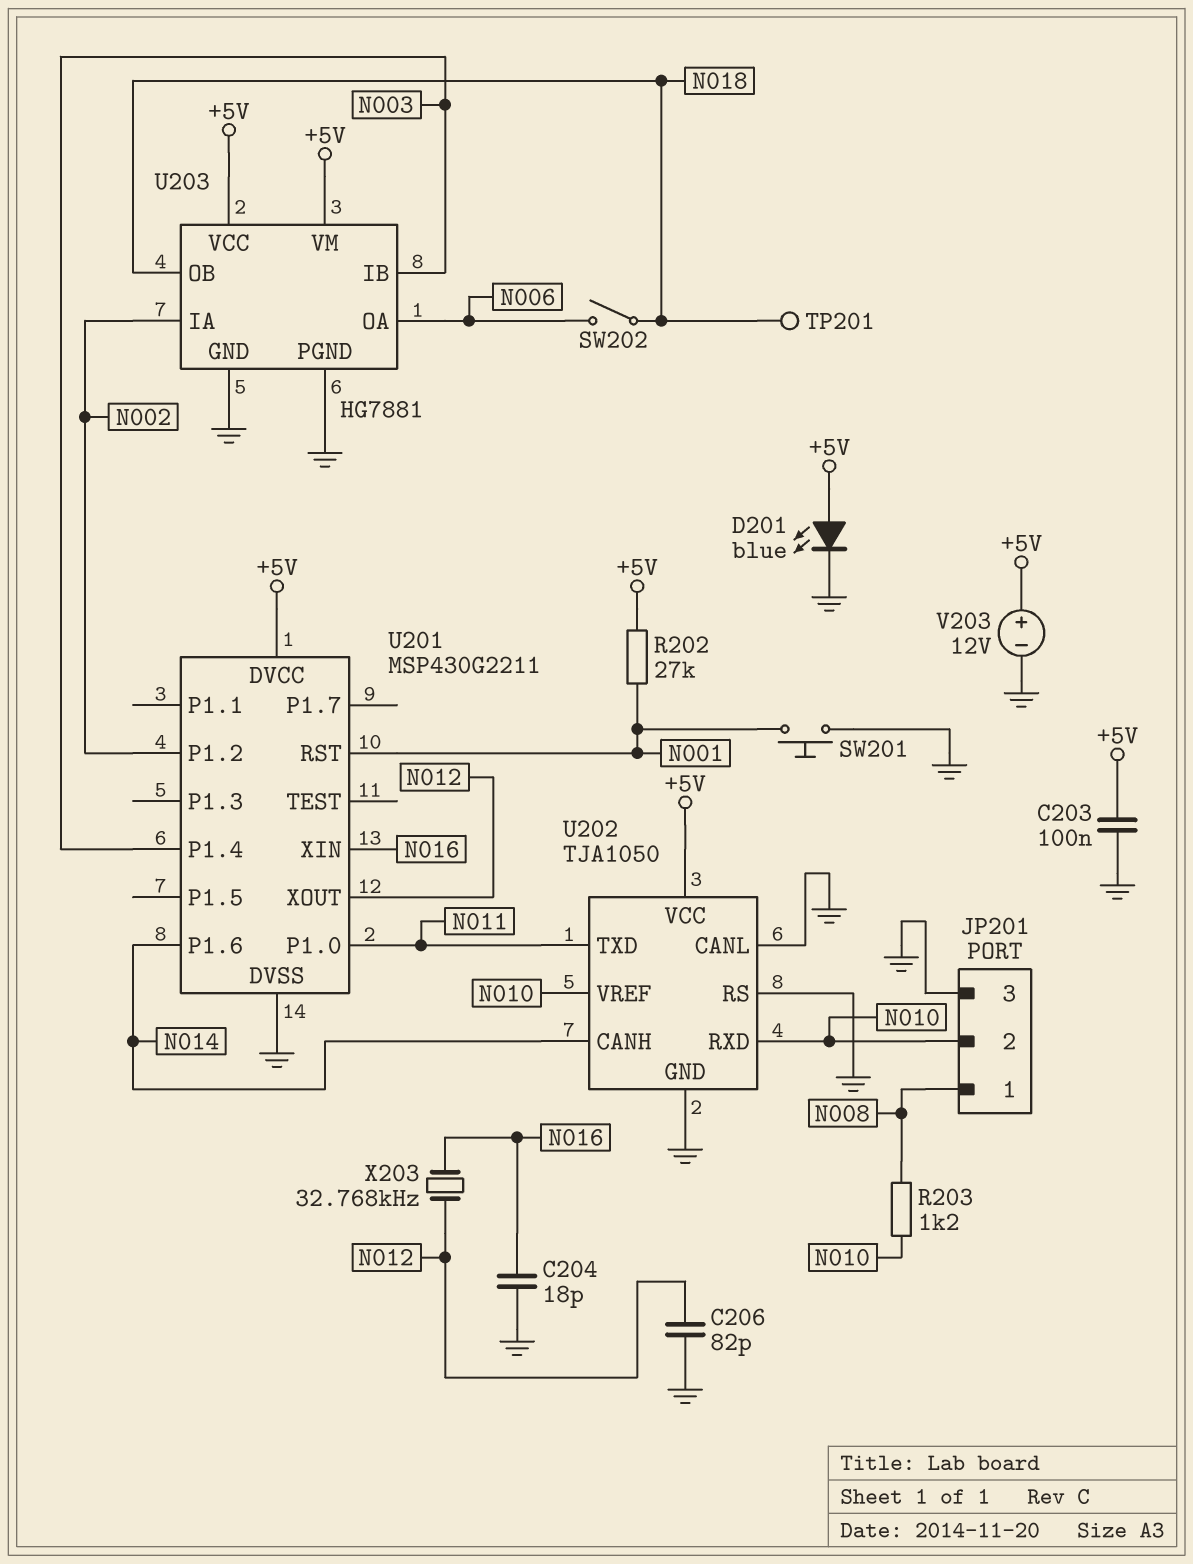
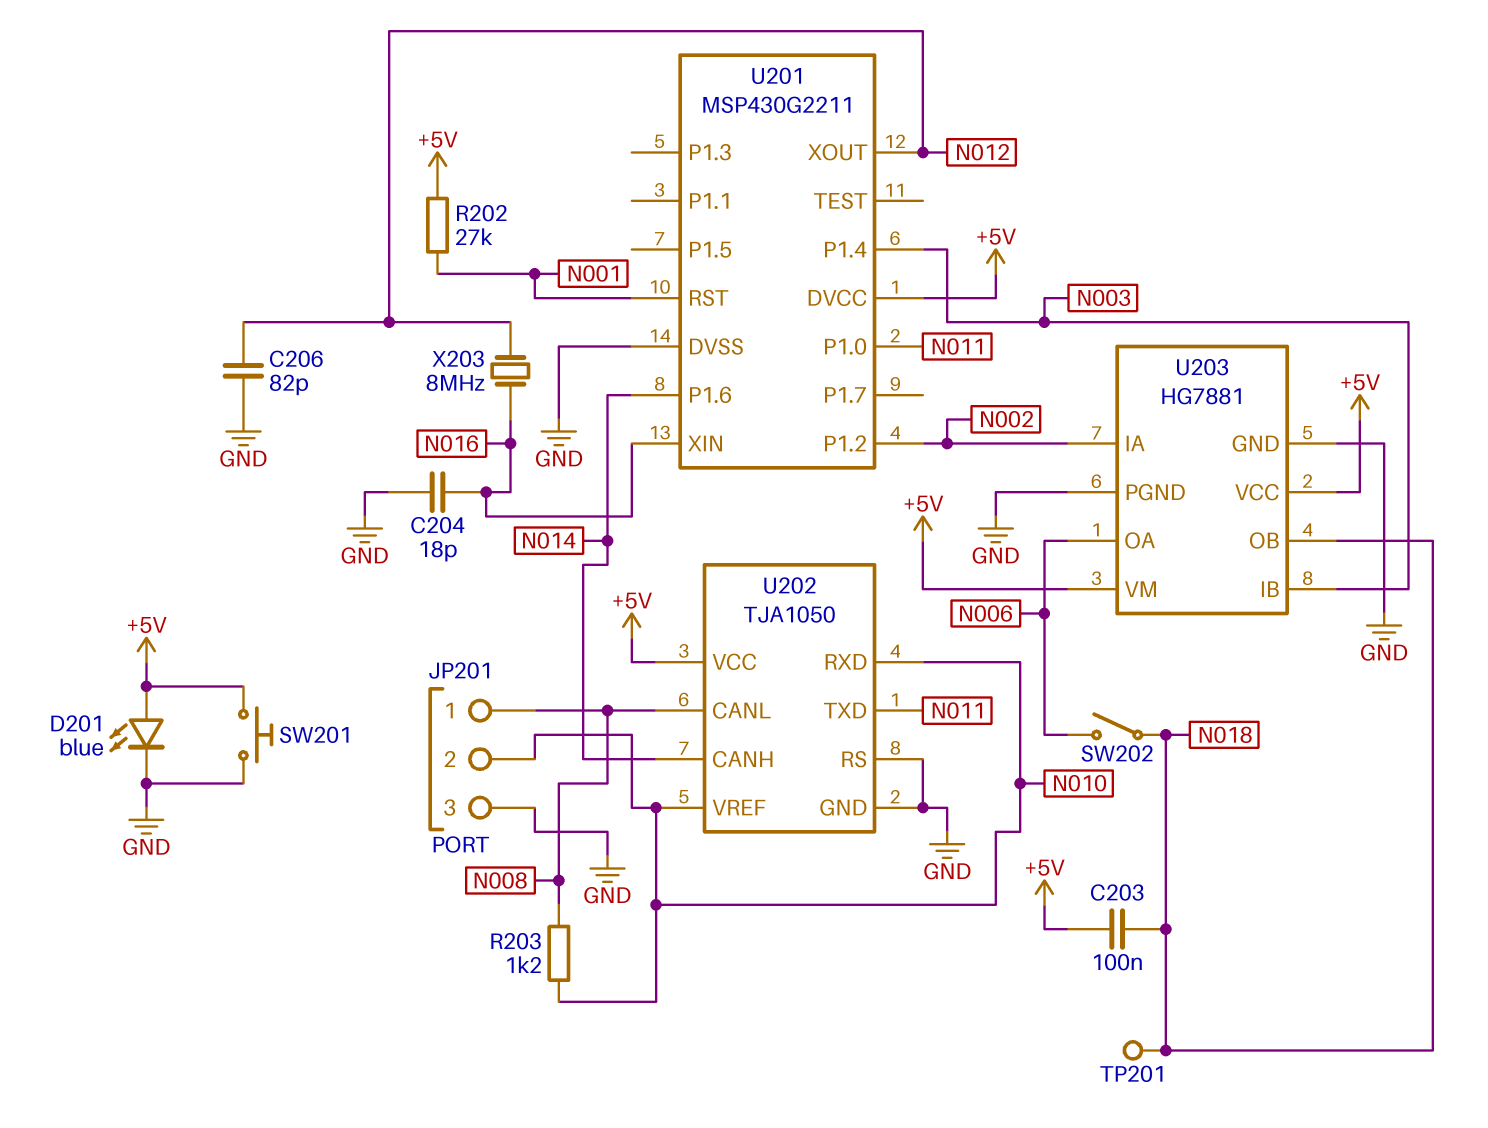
C203: 100nF (+5V, GND) -> 100nF (+5V, N018)
SW201: button (GND, N001) -> button (+5V, GND)
U202 pin CANL: GND -> N008
V203: 12V (plus +5V, minus GND) -> none
X203: 32.768kHz (N012, N016) -> 8MHz (N012, N016)

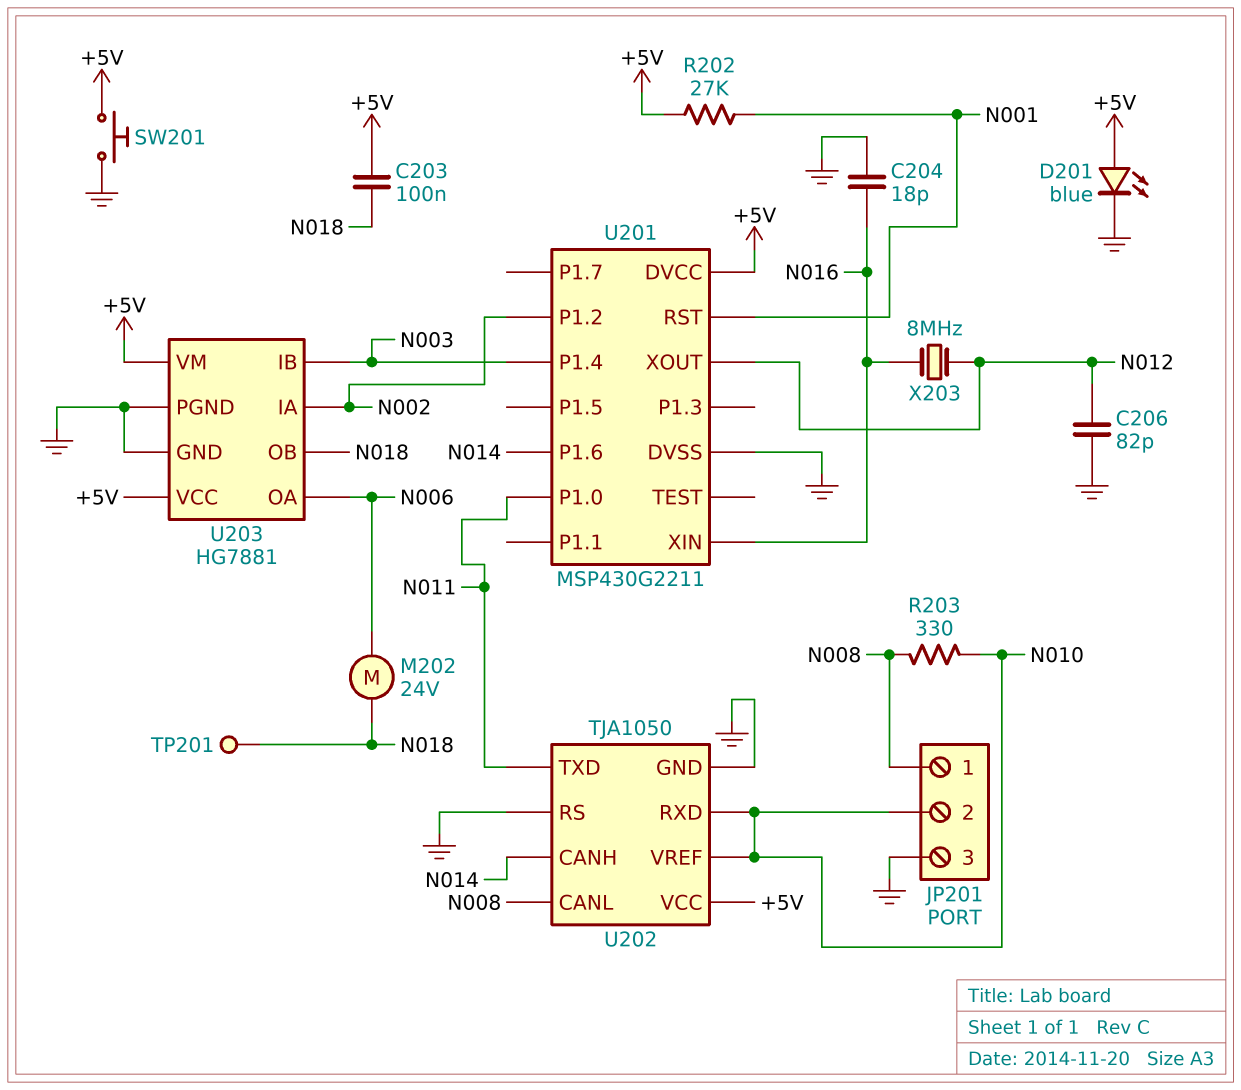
M202: none -> motor 24V (N006, N018)
R203: 1.2k (N008, N010) -> 330 (N008, N010)
SW202: switch (N006, N018) -> none

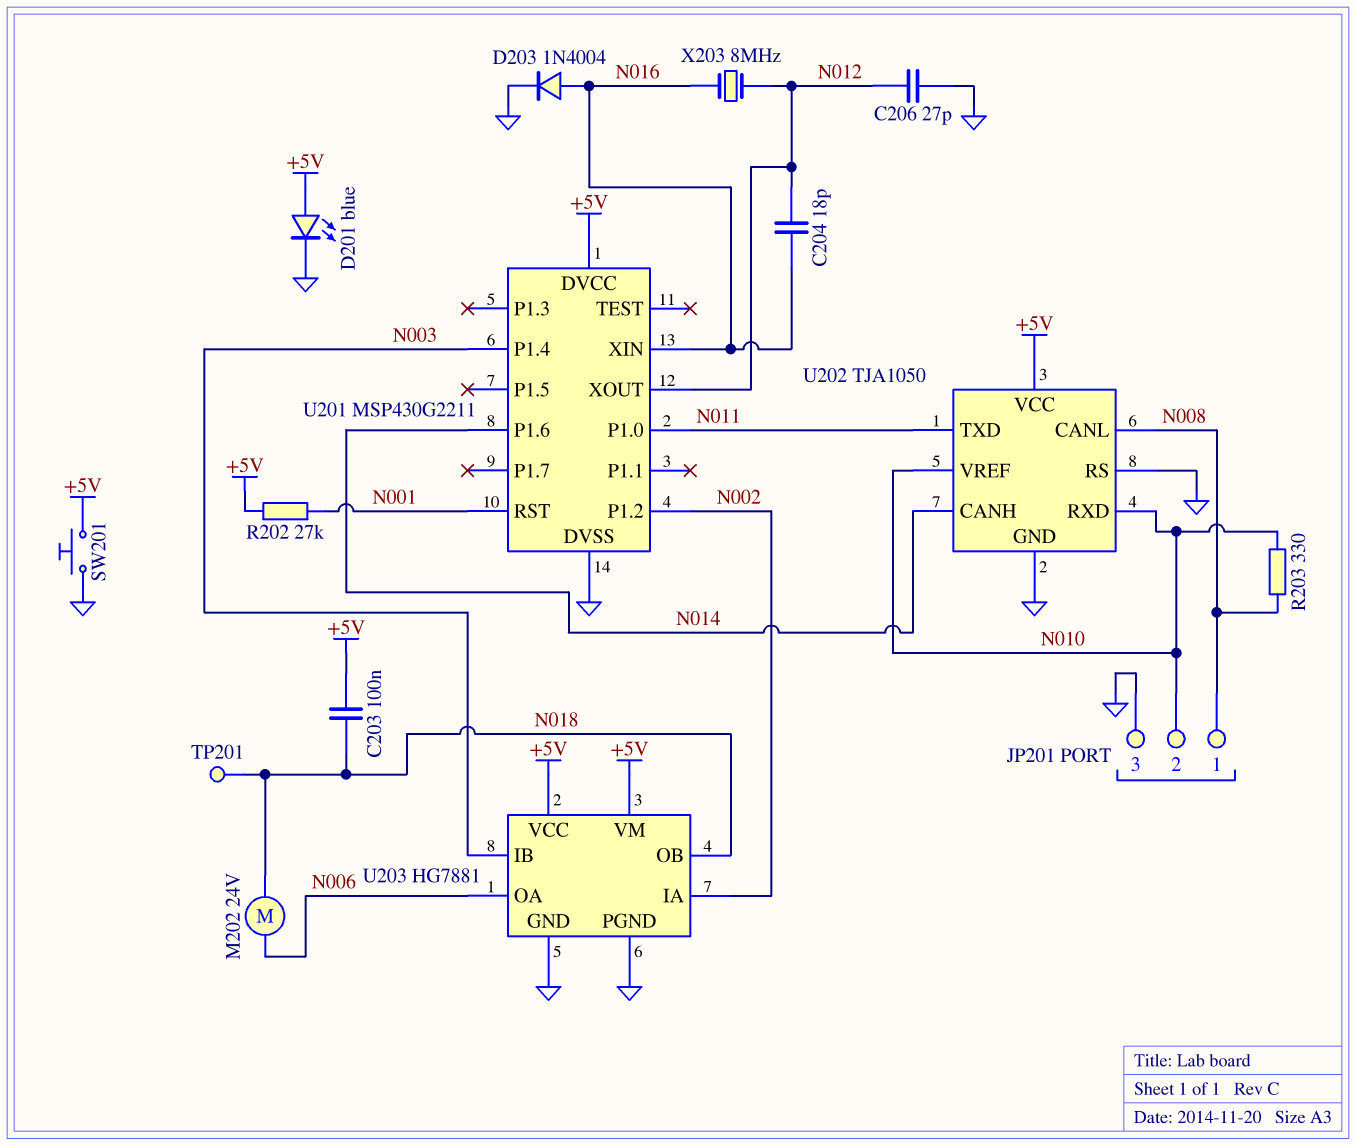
C204: 18pF (GND, N016) -> 18pF (N012, N016)
C206: 82pF (GND, N012) -> 27pF (GND, N012)
D203: none -> diode 1N4004 (A N016, K GND)

